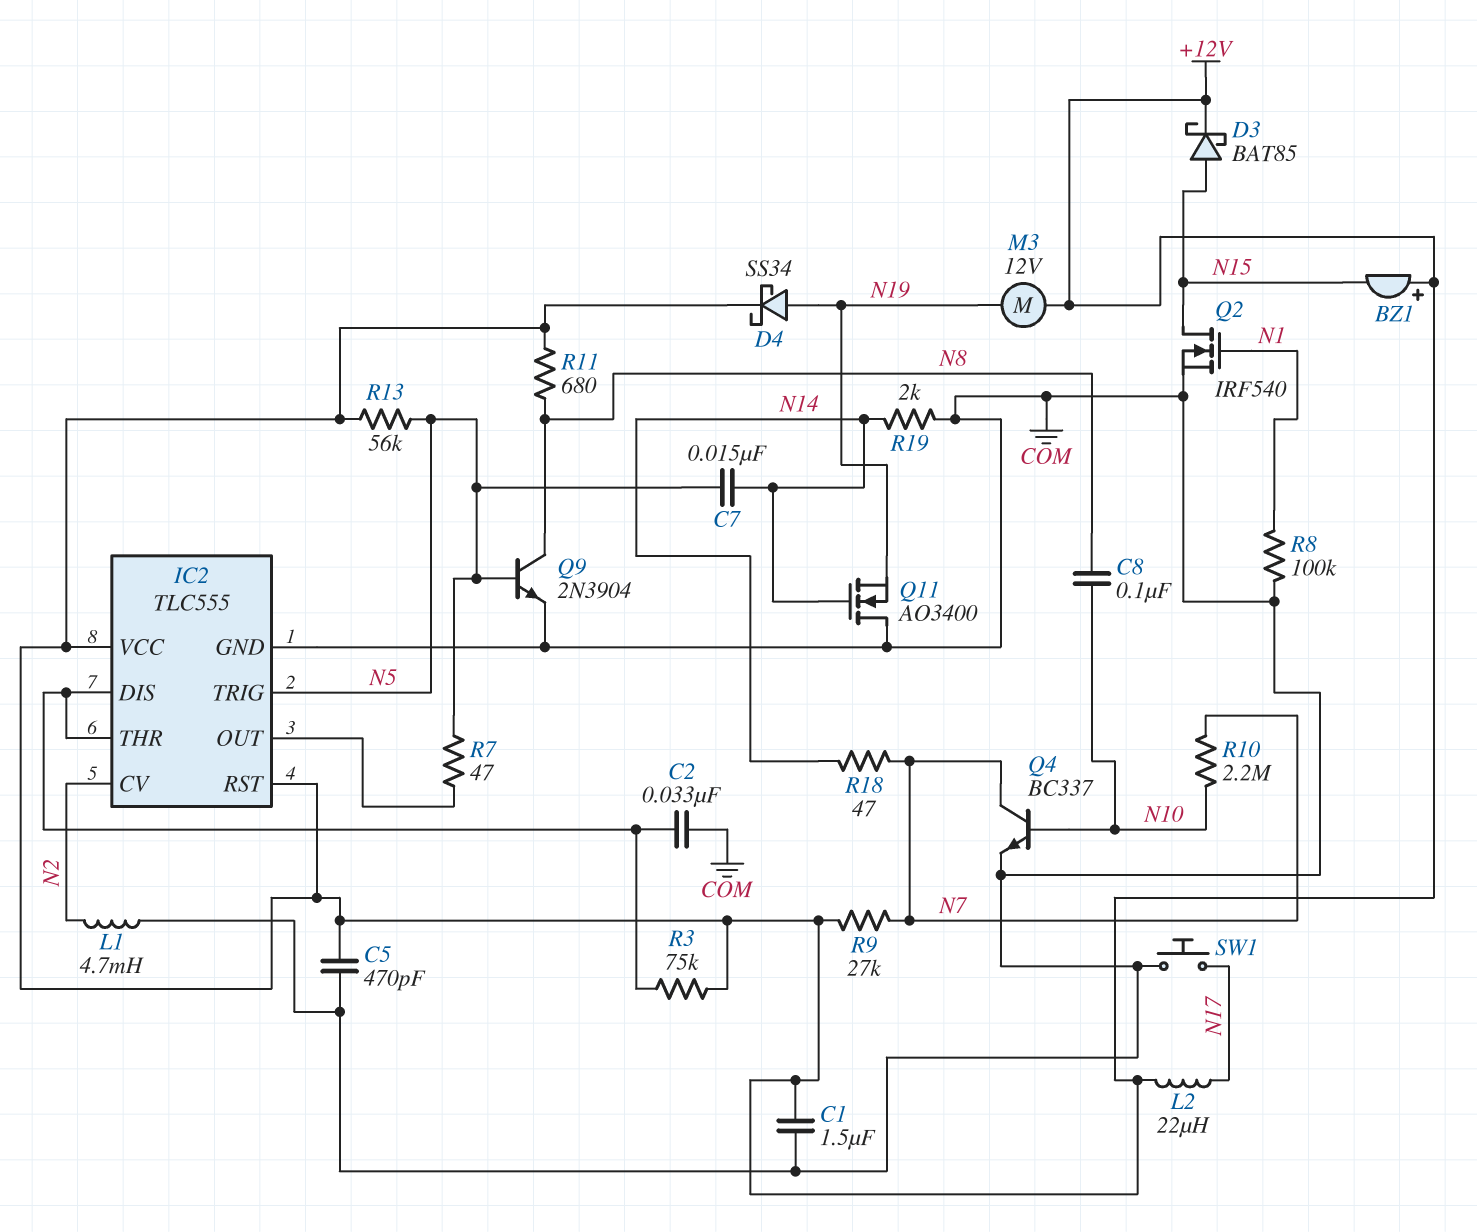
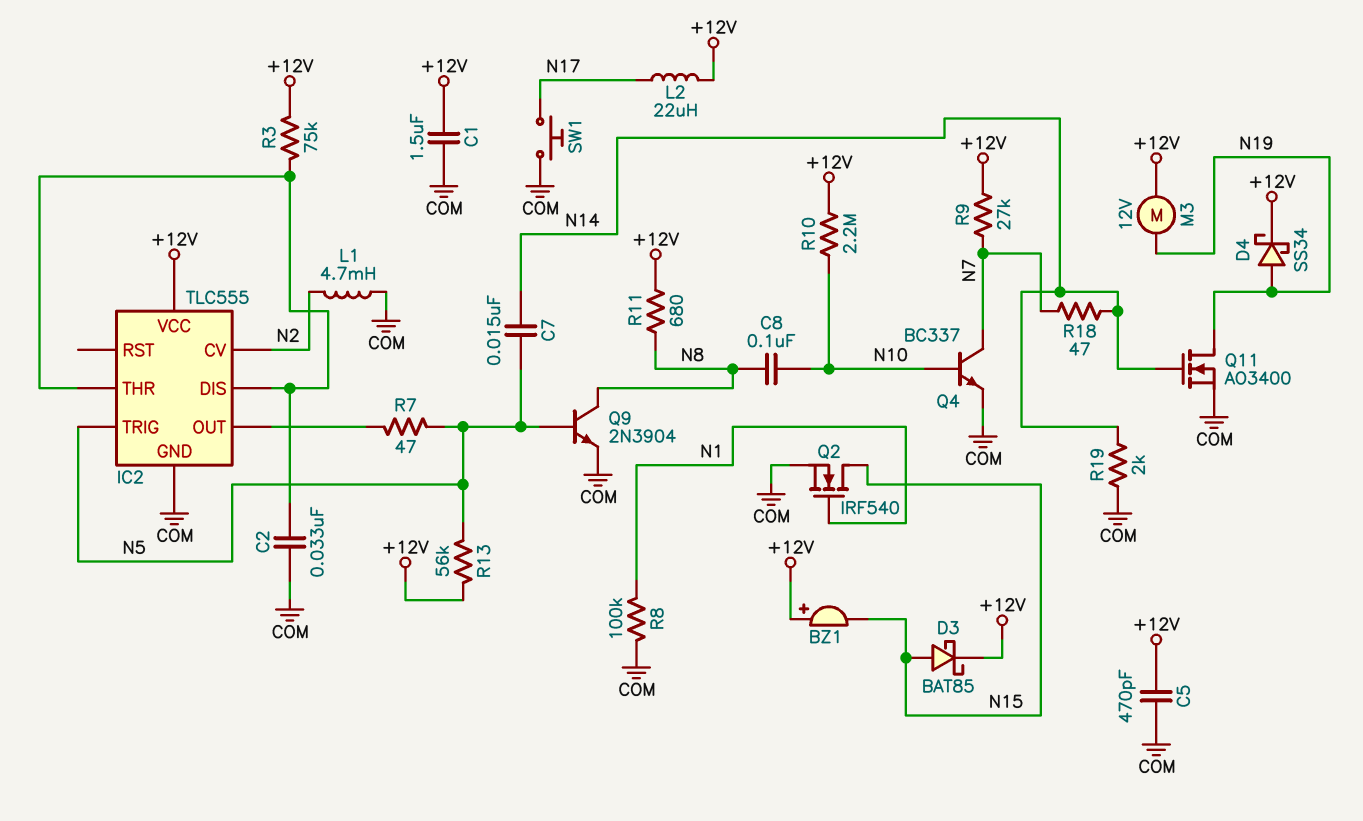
IC2 pin RST: +12V -> none
Q11: NMOS AO3400 (G N14, D COM, S N19) -> NMOS AO3400 (G N14, D N19, S COM)
R10: 2.2M (N7, N10) -> 2.2M (+12V, N10)

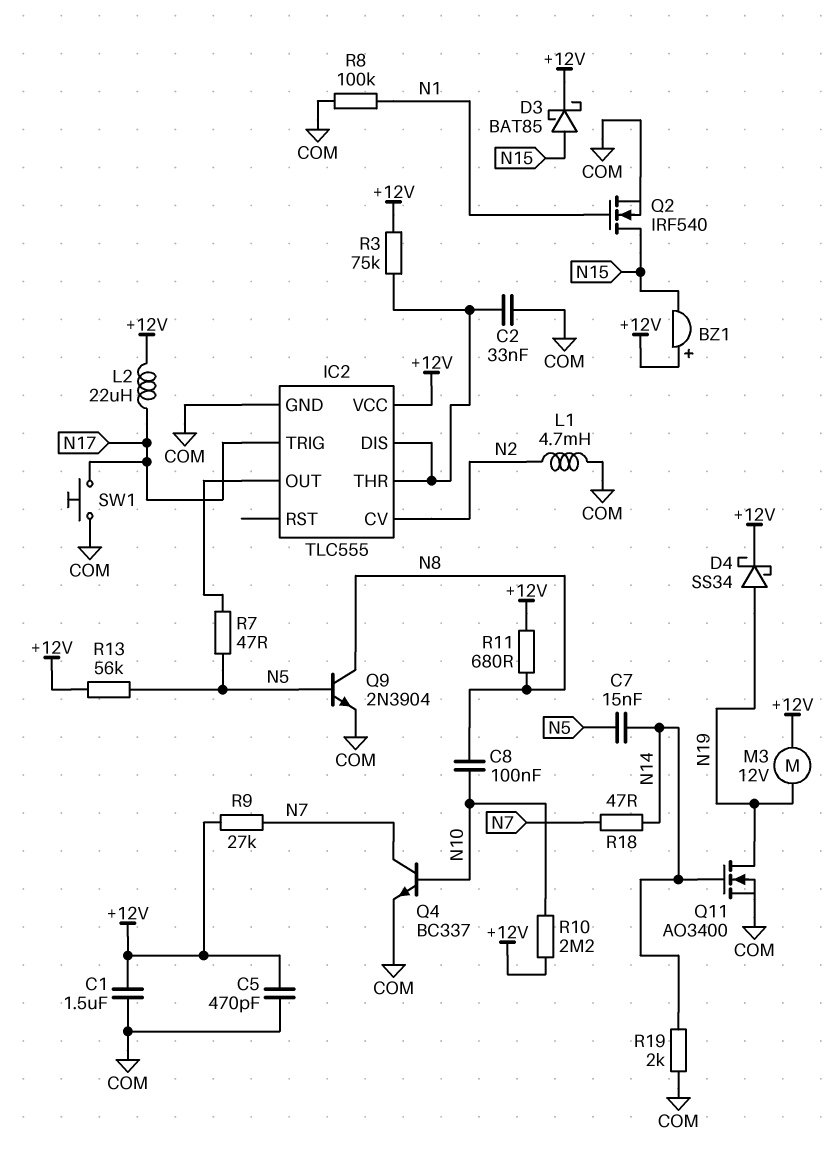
IC2 pin TRIG: N5 -> N17

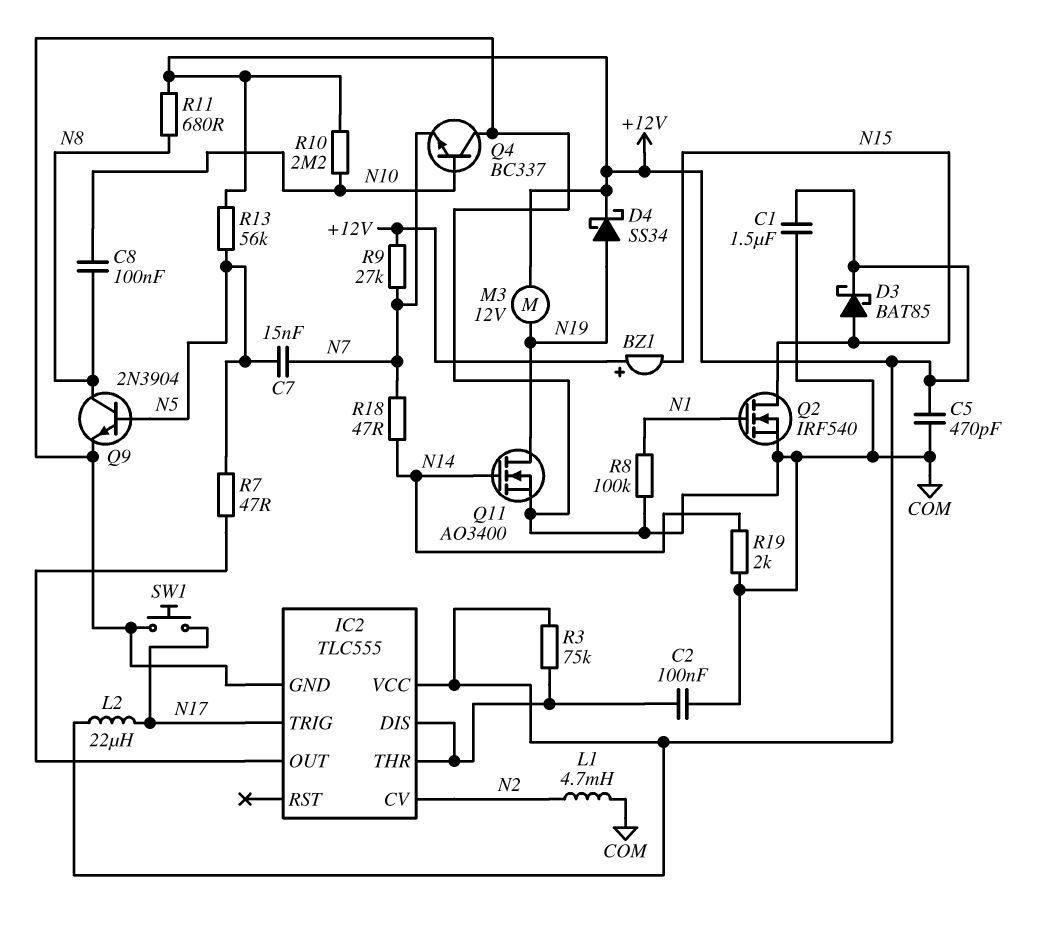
C2: 33nF (COM, IC2/DIS) -> 100nF (COM, IC2/DIS)
C7: 15nF (N5, N14) -> 15nF (N5, N7)
Q4: NPN BC337 (B N10, C N7, E COM) -> NPN BC337 (B N10, C COM, E N7)

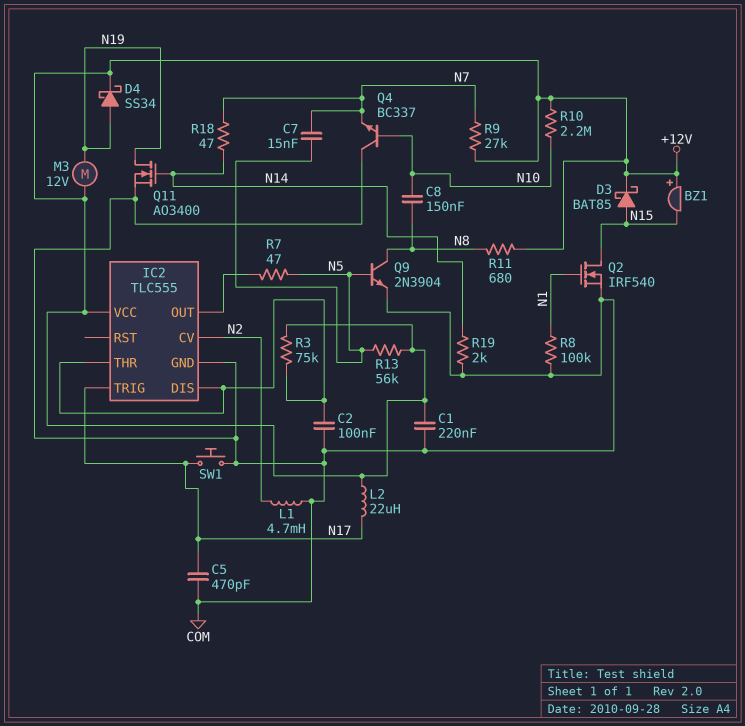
C1: 1.5uF (+12V, COM) -> 220nF (+12V, COM)
C5: 470pF (+12V, COM) -> 470pF (COM, N17)
C8: 100nF (N8, N10) -> 150nF (N8, N10)

